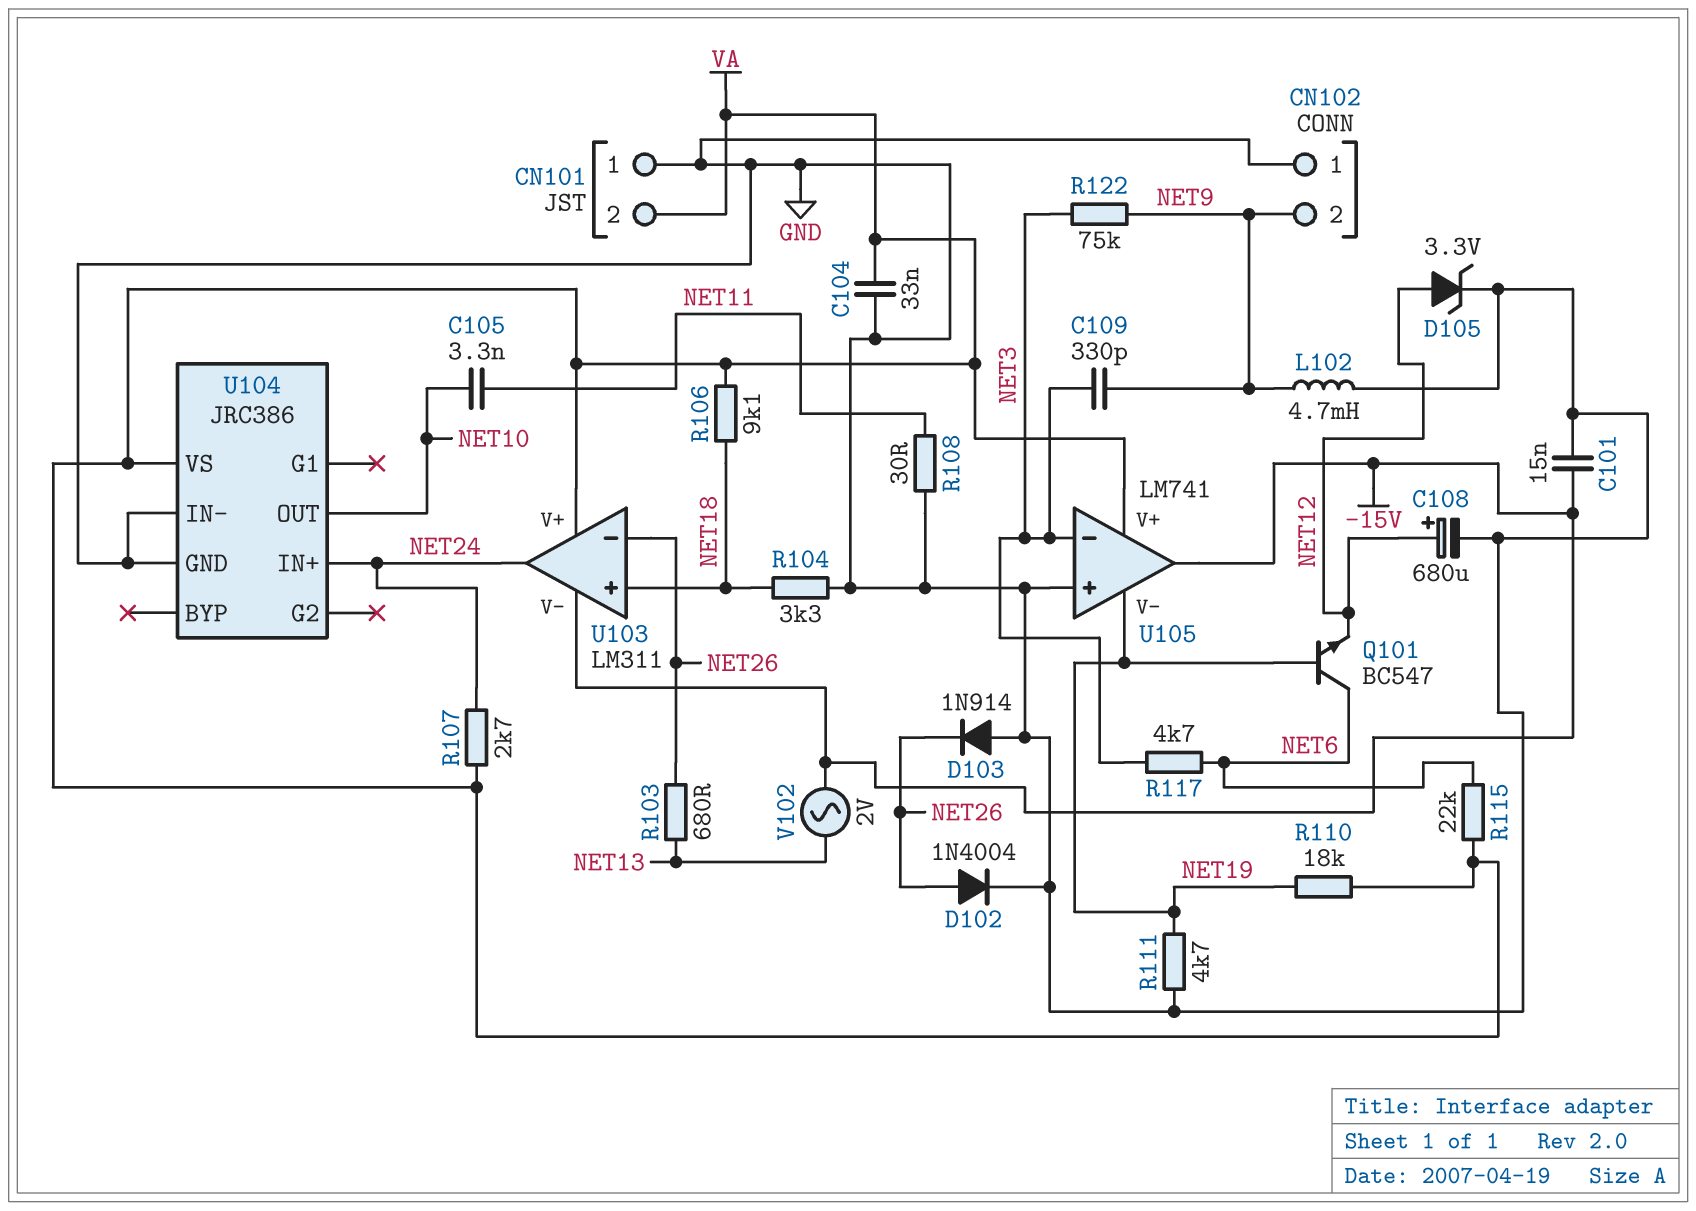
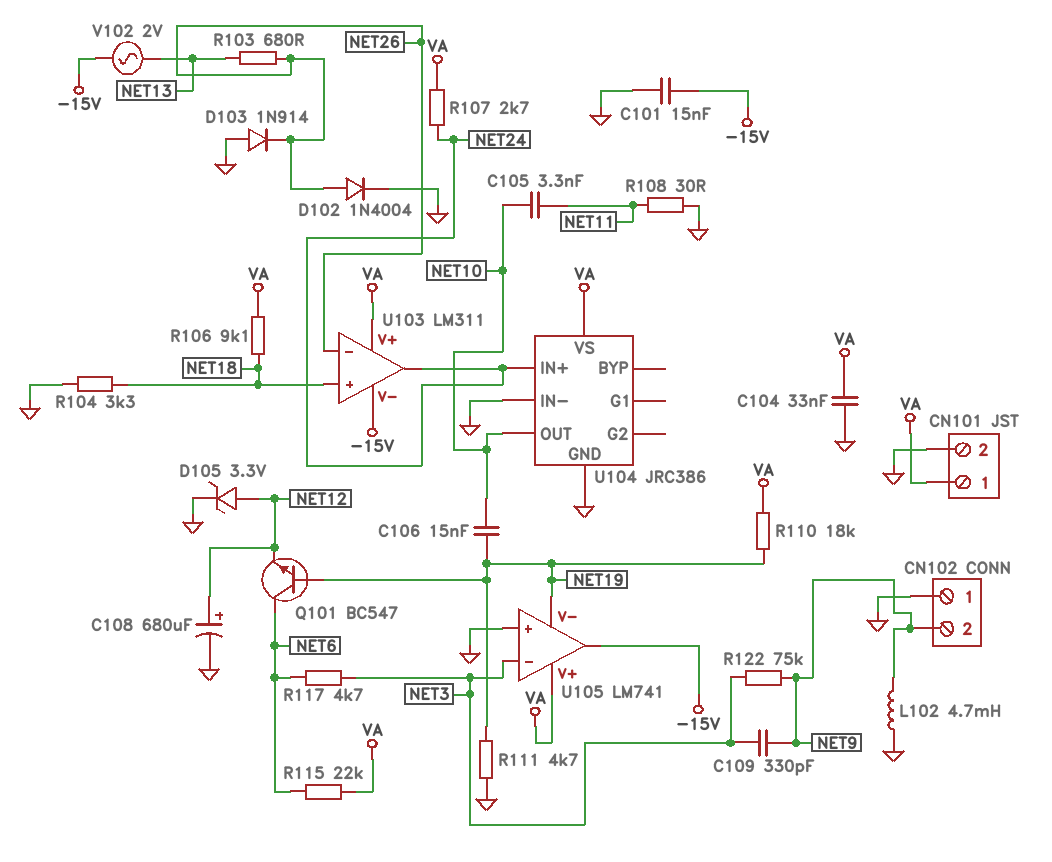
C106: none -> 15nF (NET10, NET19)
CN101 pin 1: GND -> VA
CN101 pin 2: VA -> GND

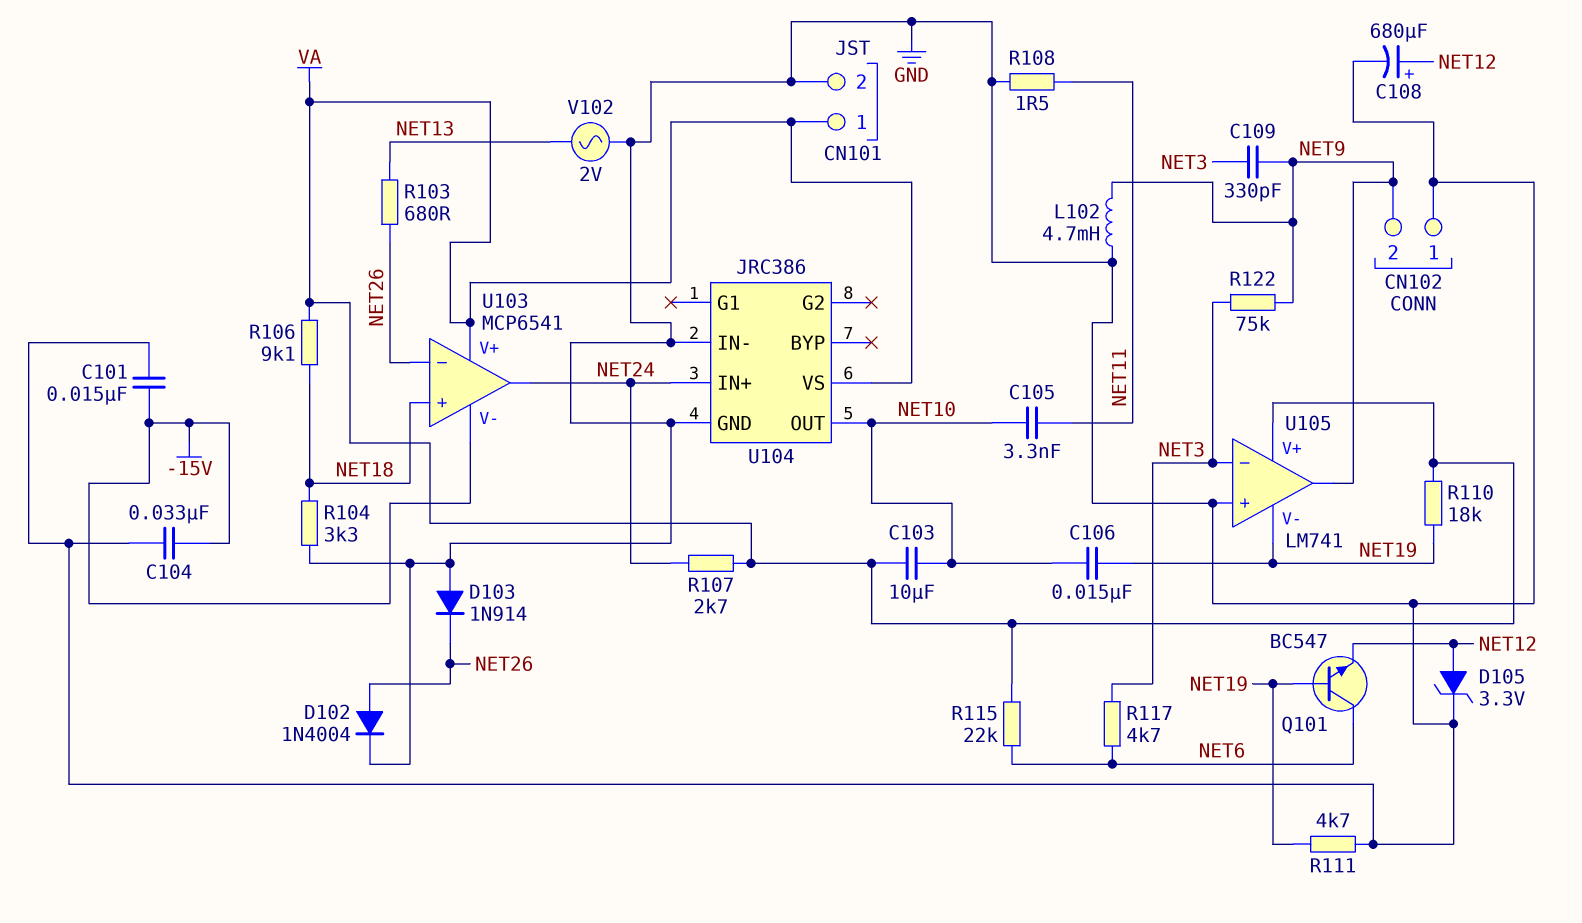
C103: none -> 10uF (NET10, VA)
C104: 33nF (GND, VA) -> 33nF (-15V, GND)
R108: 30 (GND, NET11) -> 1.5 (GND, NET11)
U103: LM311 -> MCP6541
U105 pin out: -15V -> NET9
V102: AC 2V (-15V, NET13) -> AC 2V (GND, NET13)

